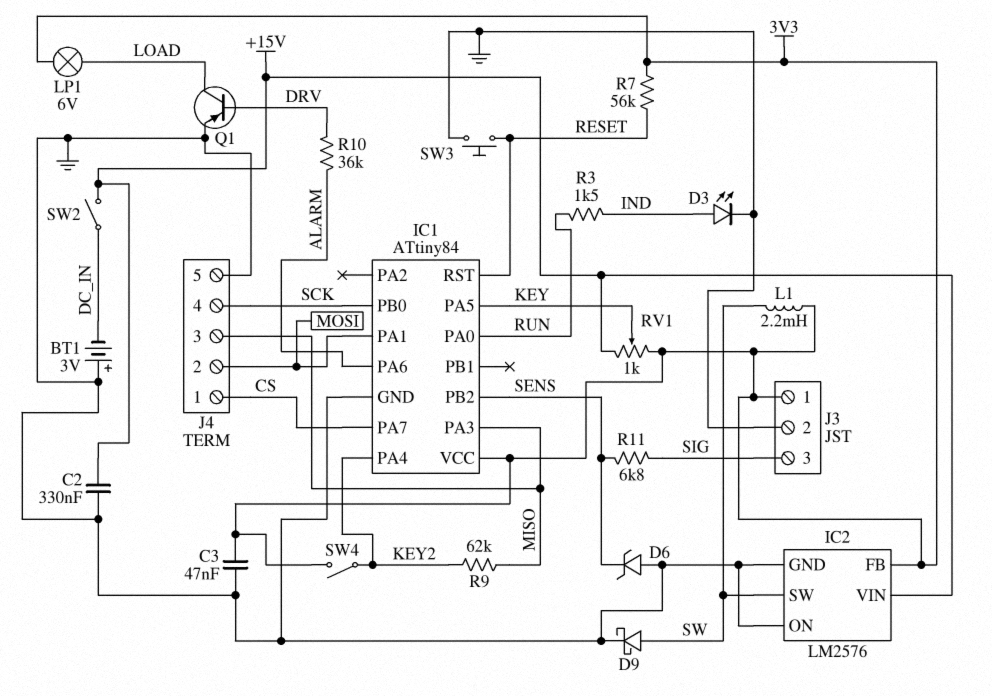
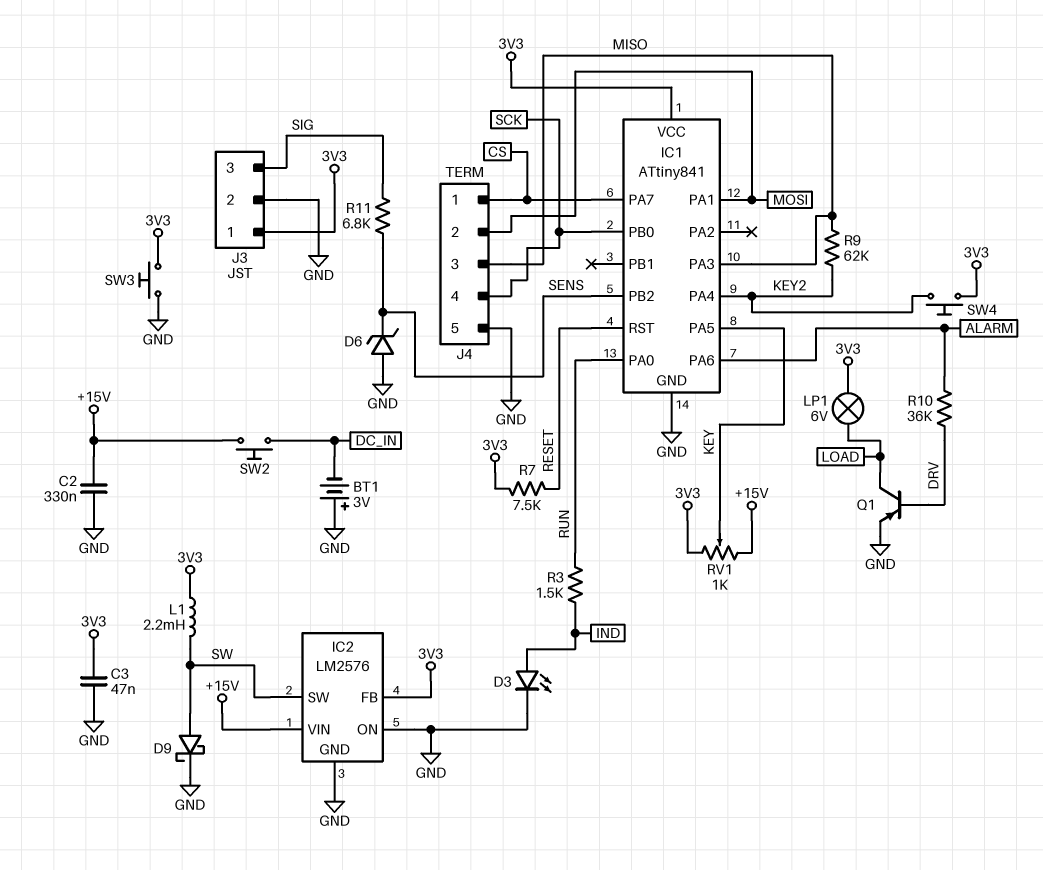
IC1: ATtiny84 -> ATtiny841
R7: 56k (3V3, RESET) -> 7.5k (3V3, RESET)
SW2: switch (+15V, DC_IN) -> button (+15V, DC_IN)
SW3: button (GND, RESET) -> button (3V3, GND)
SW4: switch (3V3, KEY2) -> button (3V3, KEY2)

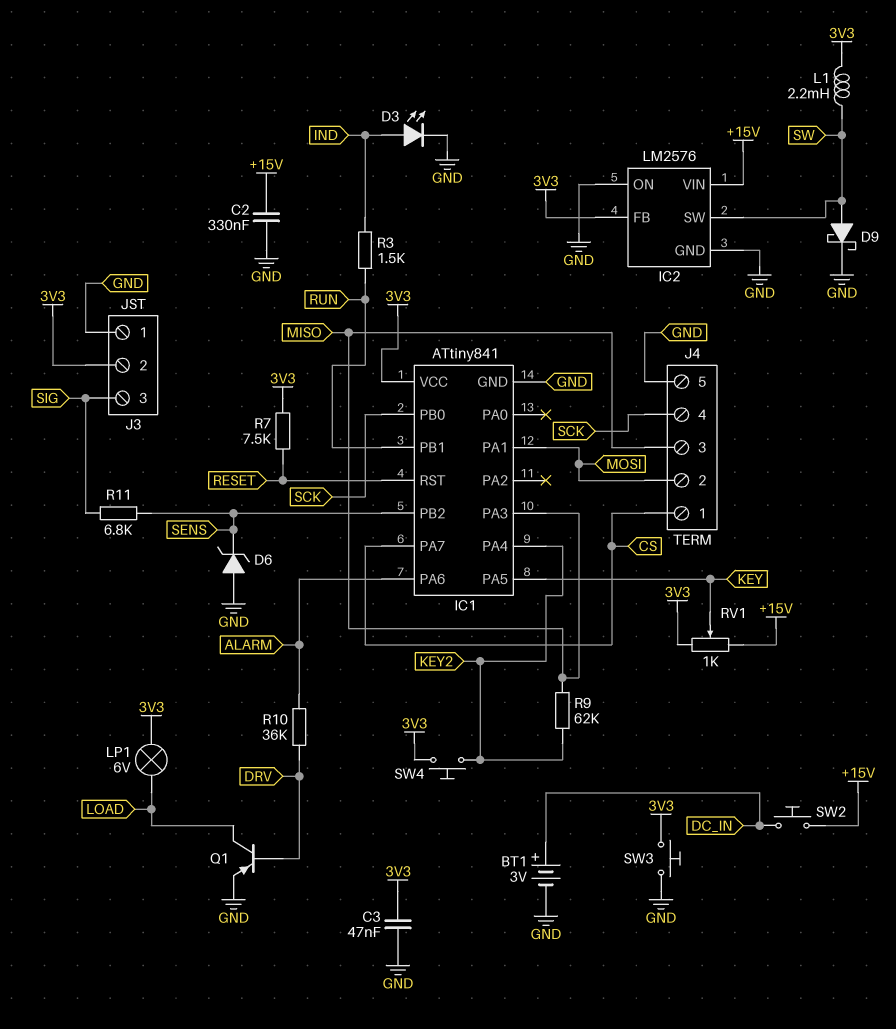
BT1: 3V (plus GND, minus DC_IN) -> 3V (plus DC_IN, minus GND)
IC1 pin PA0: RUN -> none
IC1 pin PB1: none -> RUN
J3 pin 1: 3V3 -> GND
J3 pin 2: GND -> 3V3

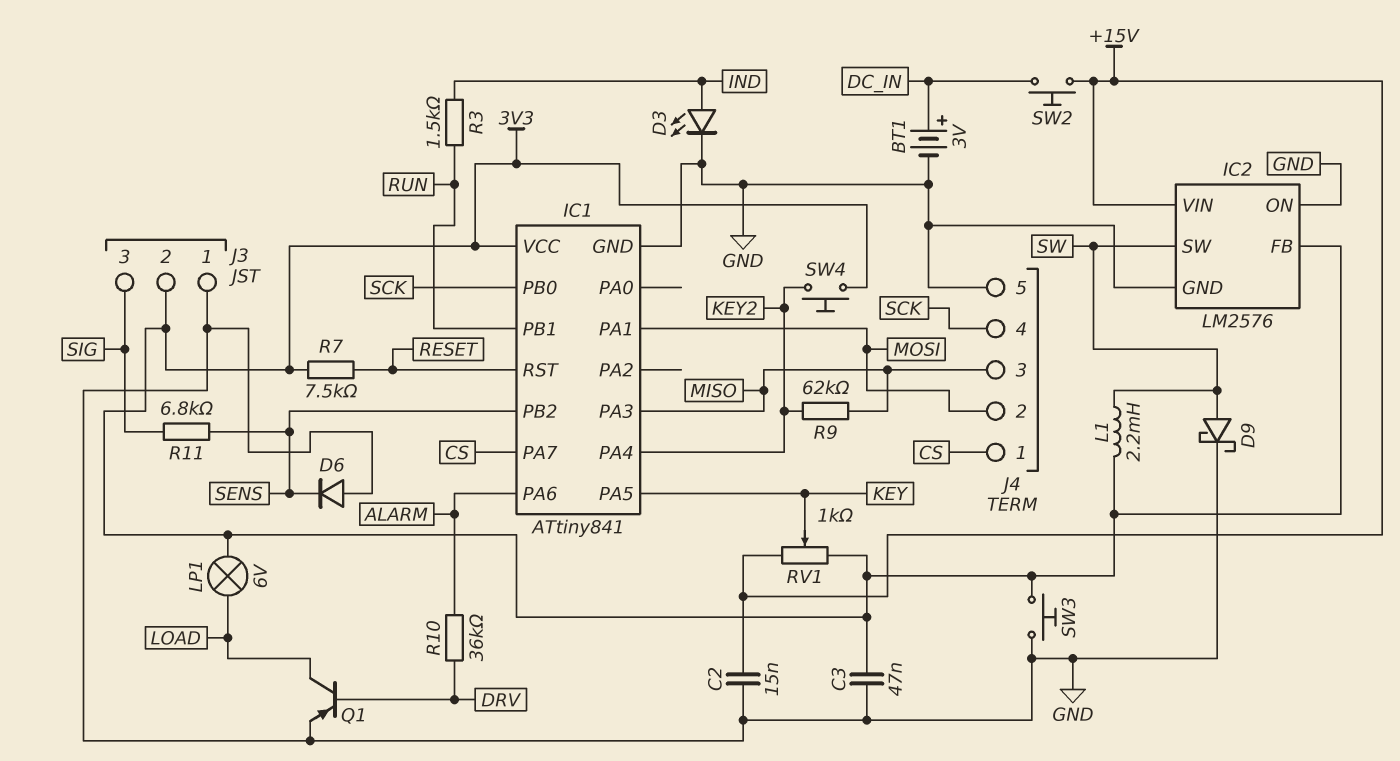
C2: 330nF (+15V, GND) -> 15nF (+15V, GND)
D6: zener (A GND, K SENS) -> diode (A GND, K SENS)

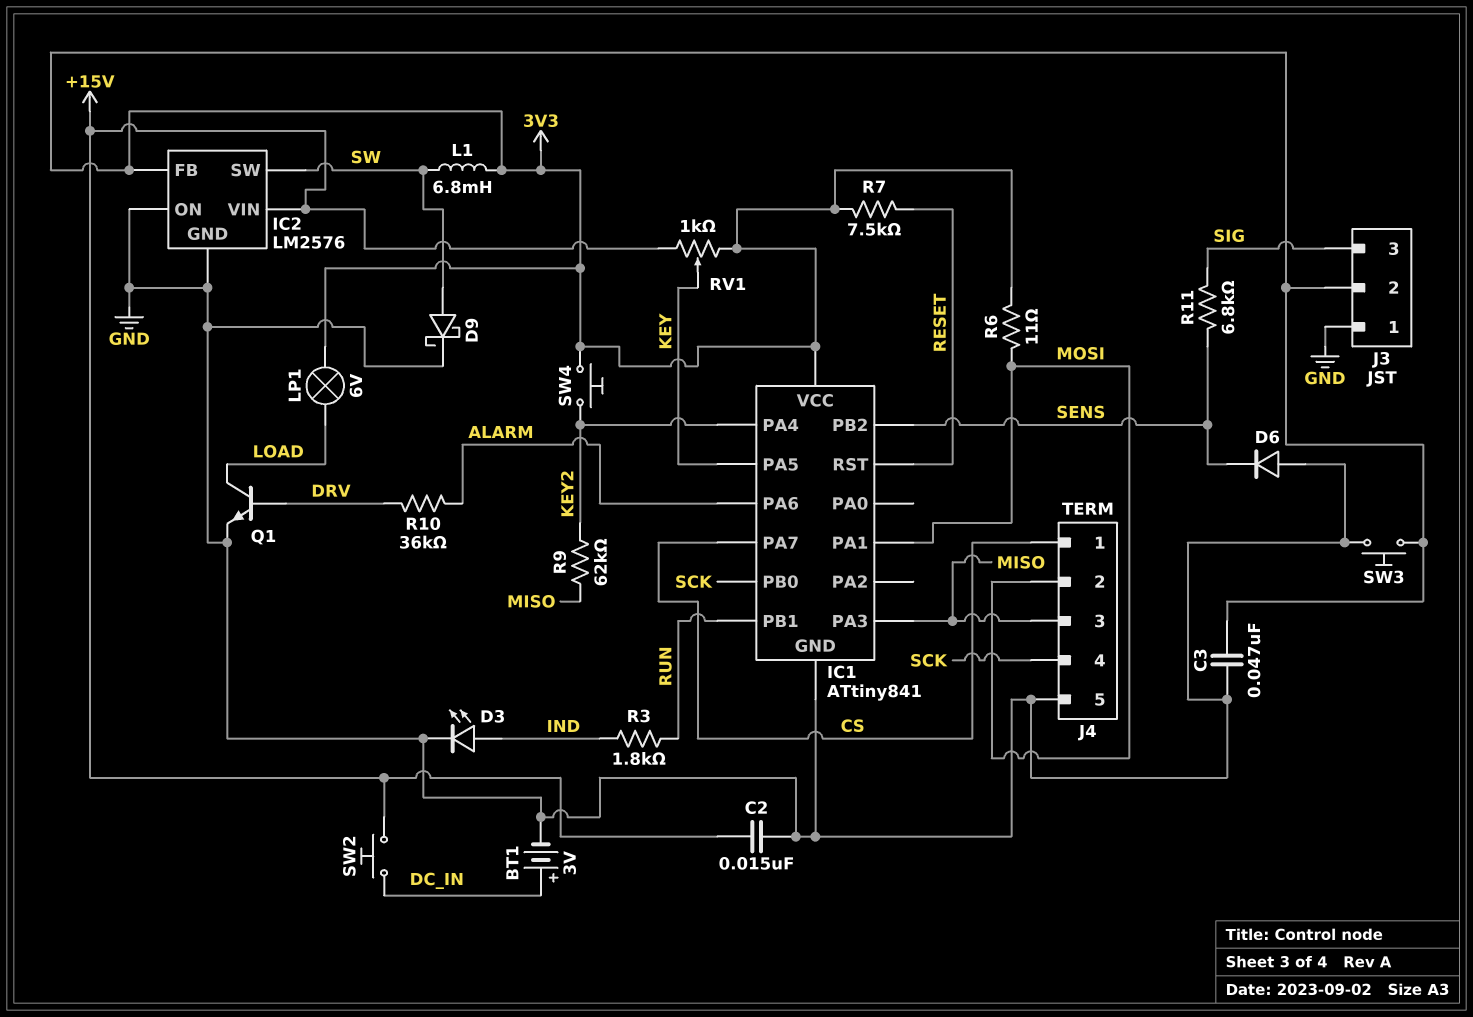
L1: 2.2mH (3V3, SW) -> 6.8mH (3V3, SW)
Q1: PNP (B DRV, C LOAD, E GND) -> NPN (B DRV, C LOAD, E GND)
R3: 1.5k (IND, RUN) -> 1.8k (IND, RUN)
R6: none -> 11 (3V3, MOSI)

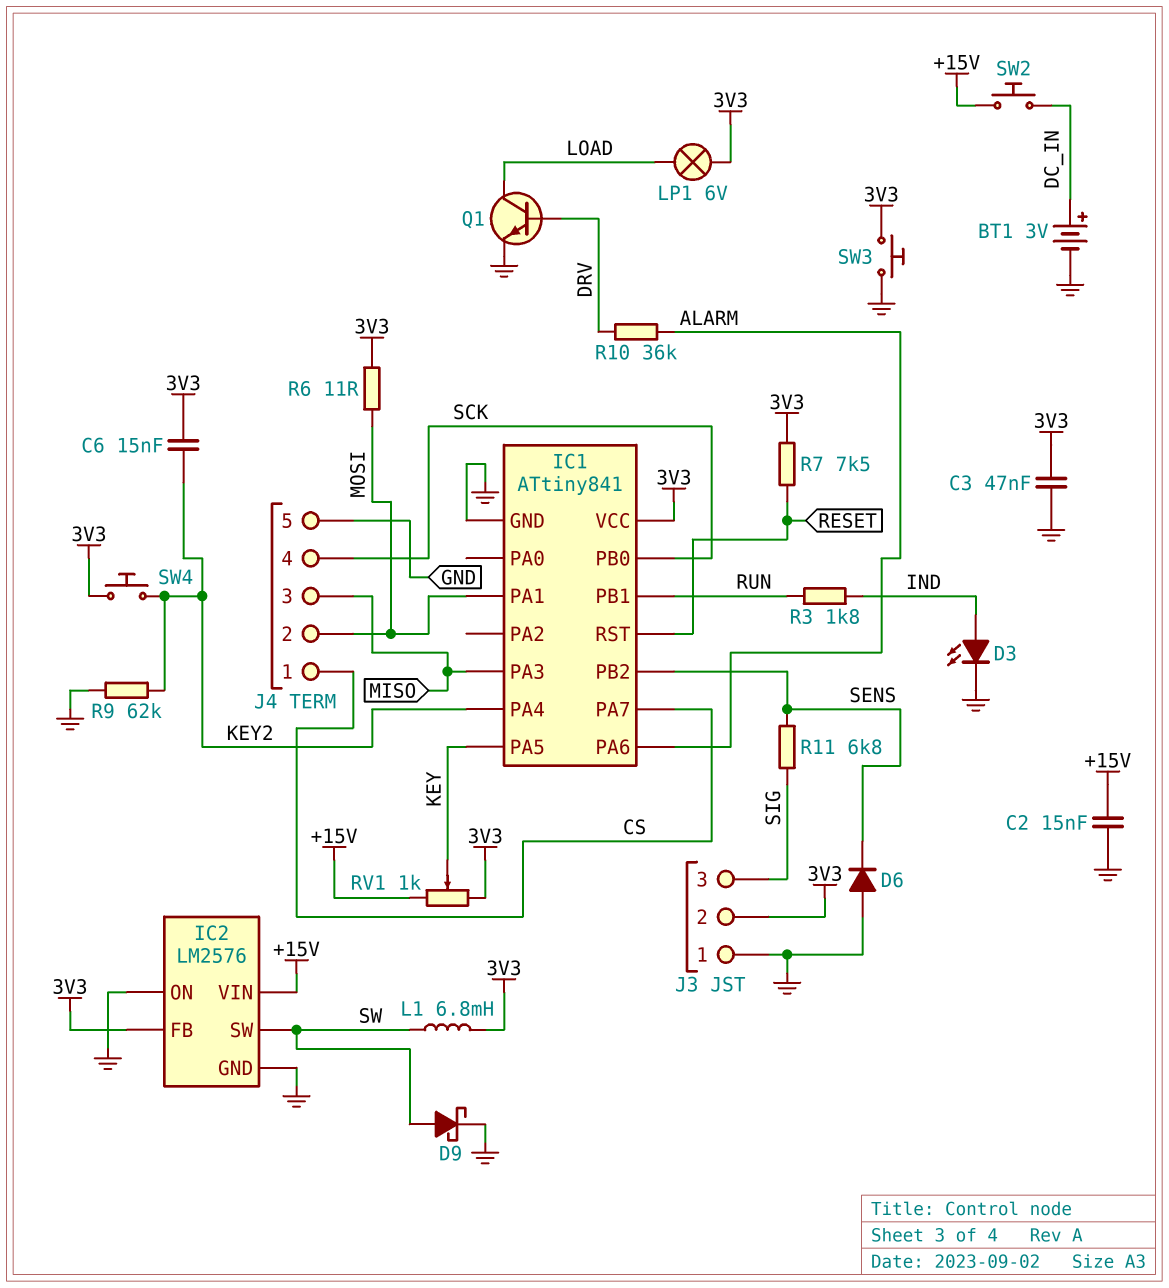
C6: none -> 15nF (3V3, KEY2)
R9: 62k (KEY2, MISO) -> 62k (GND, KEY2)

